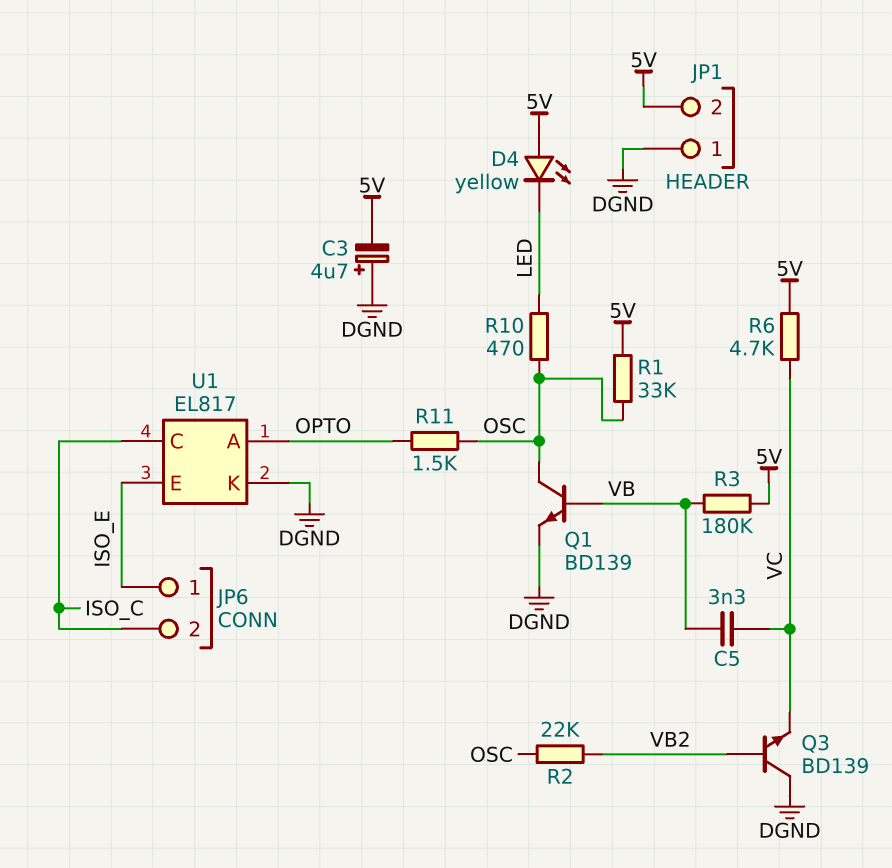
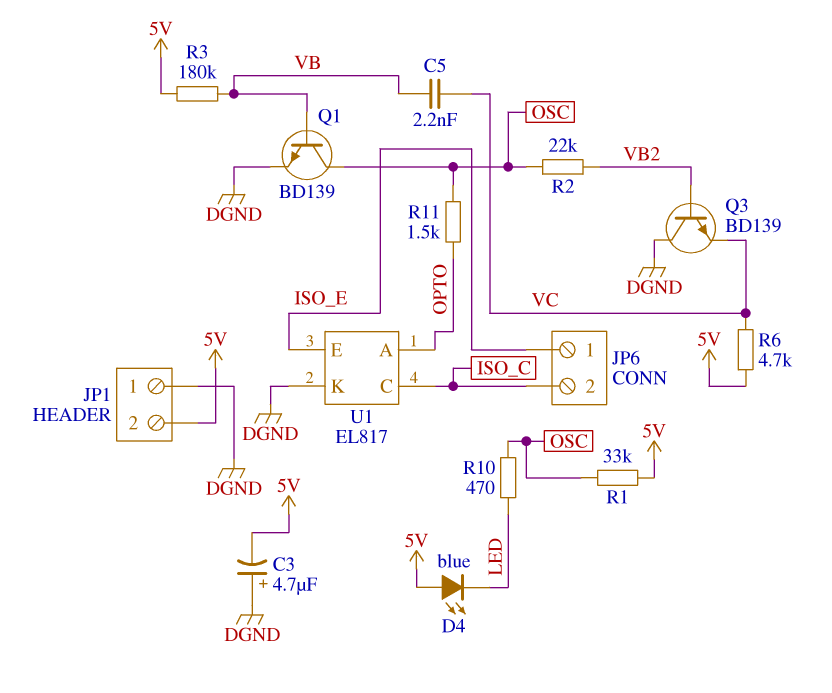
C5: 3.3nF (VB, VC) -> 2.2nF (VB, VC)
D4: LED yellow (A 5V, K LED) -> LED blue (A 5V, K LED)

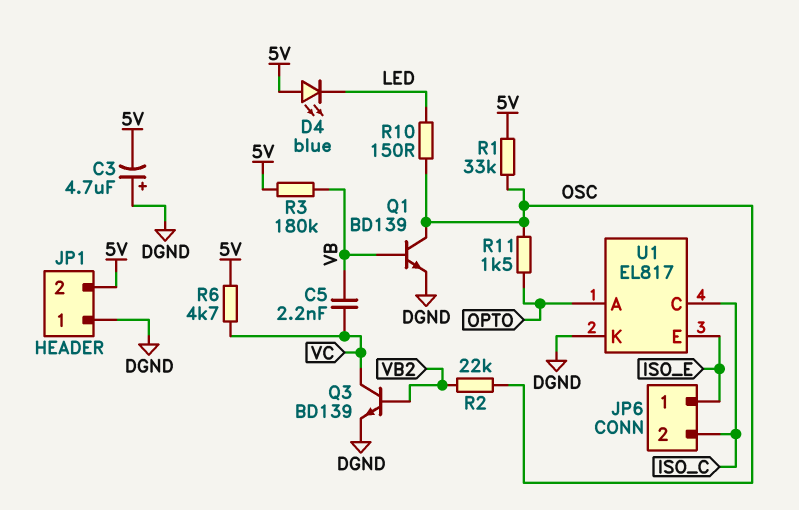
Q3: NPN BD139 (B VB2, C DGND, E VC) -> NPN BD139 (B VB2, C VC, E DGND)
R10: 470 (LED, OSC) -> 150 (LED, OSC)

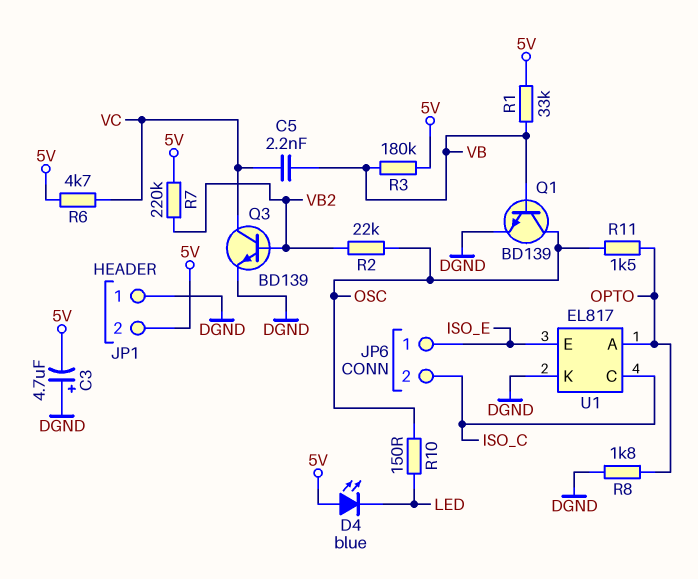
R1: 33k (5V, OSC) -> 33k (5V, VB)
R7: none -> 220k (5V, VB2)
R8: none -> 1.8k (DGND, OPTO)

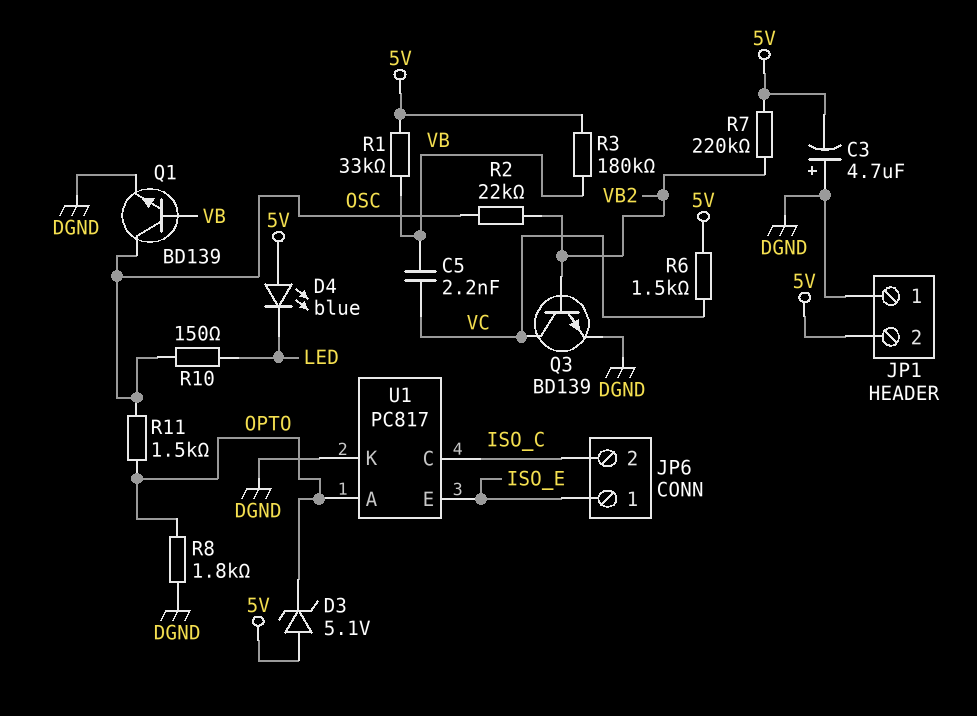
D3: none -> zener 5.1V (A 5V, K OPTO)
R6: 4.7k (5V, VC) -> 1.5k (5V, VC)
U1: EL817 -> PC817

